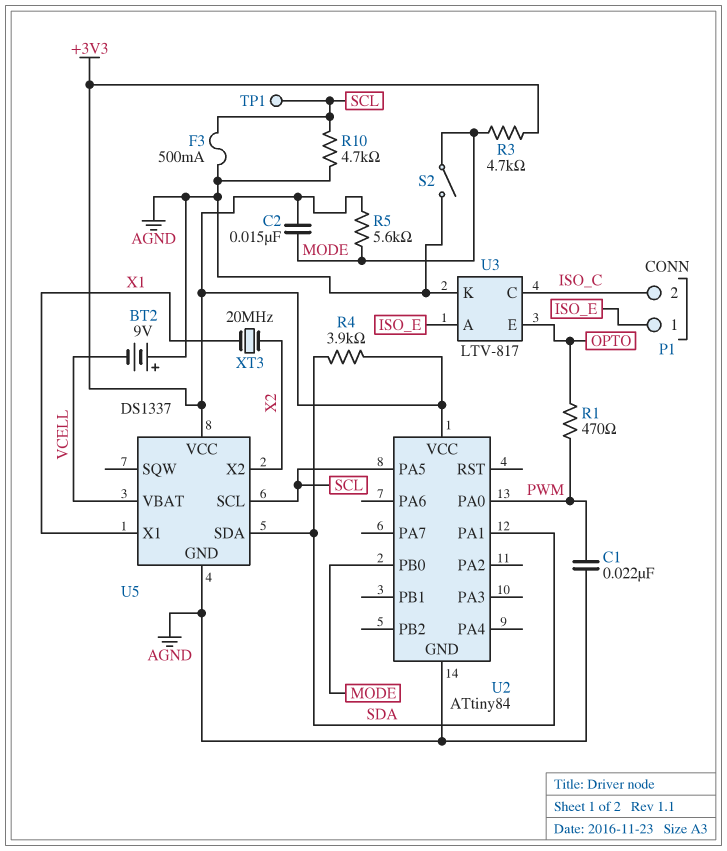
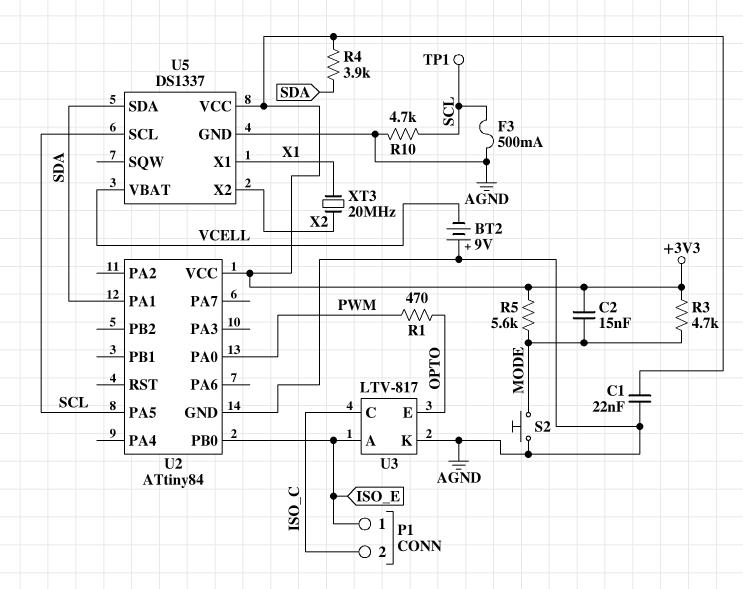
C1: 22nF (AGND, PWM) -> 22nF (+3V3, AGND)
S2: switch (AGND, MODE) -> button (AGND, MODE)
U2 pin PB0: MODE -> ISO_E

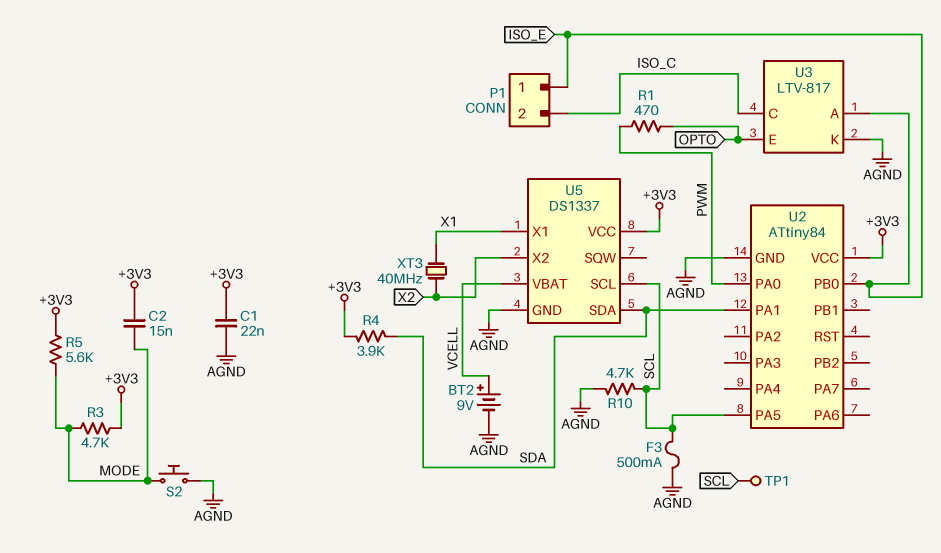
BT2: 9V (plus AGND, minus VCELL) -> 9V (plus VCELL, minus AGND)
XT3: 20MHz (X1, X2) -> 40MHz (X1, X2)

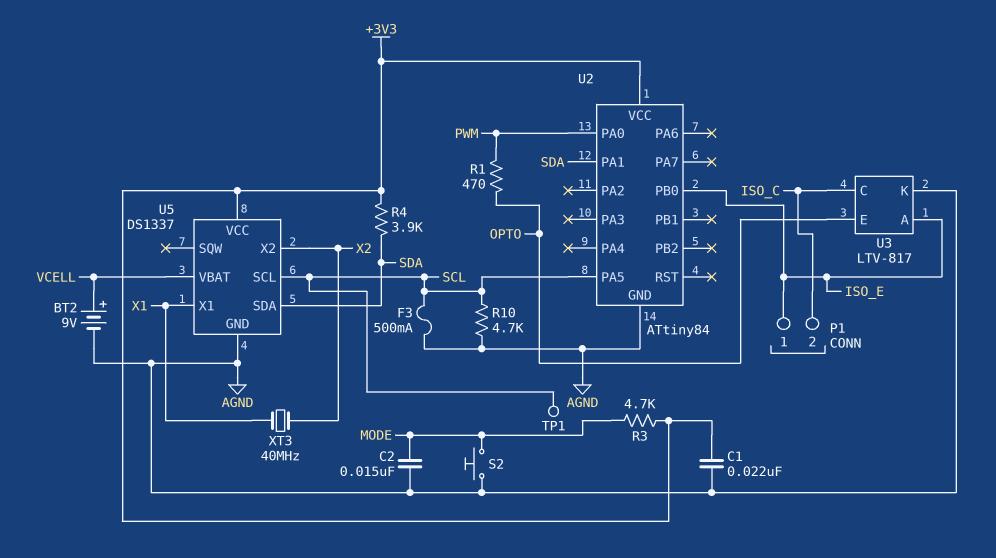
C2: 15nF (+3V3, MODE) -> 15nF (AGND, MODE)
R5: 5.6k (+3V3, MODE) -> none

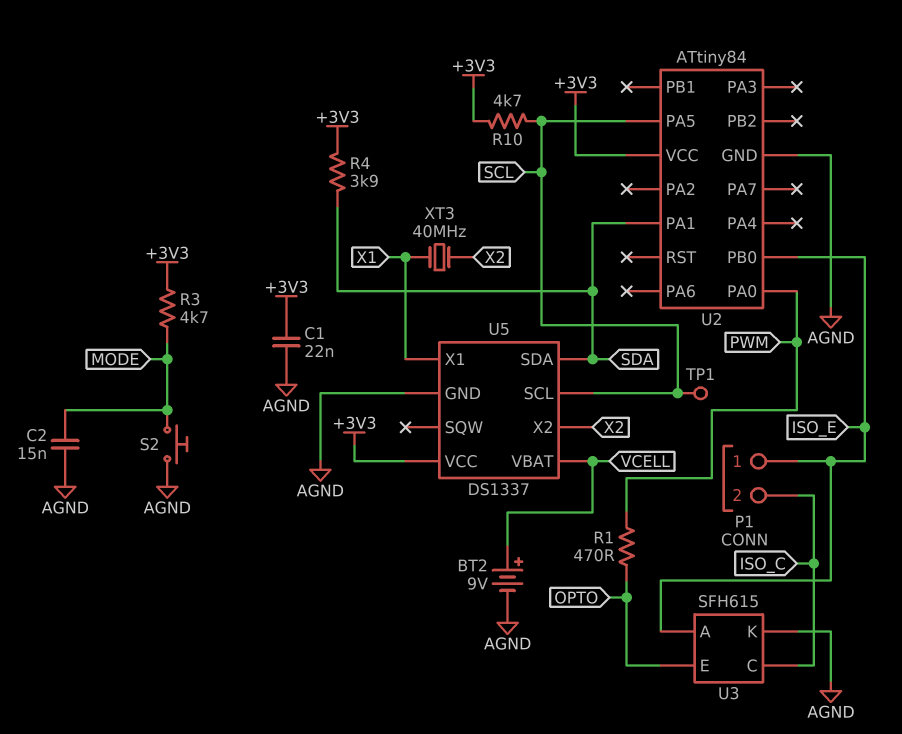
F3: 500mA (AGND, SCL) -> none
R10: 4.7k (AGND, SCL) -> 4.7k (+3V3, SCL)
U3: LTV-817 -> SFH615

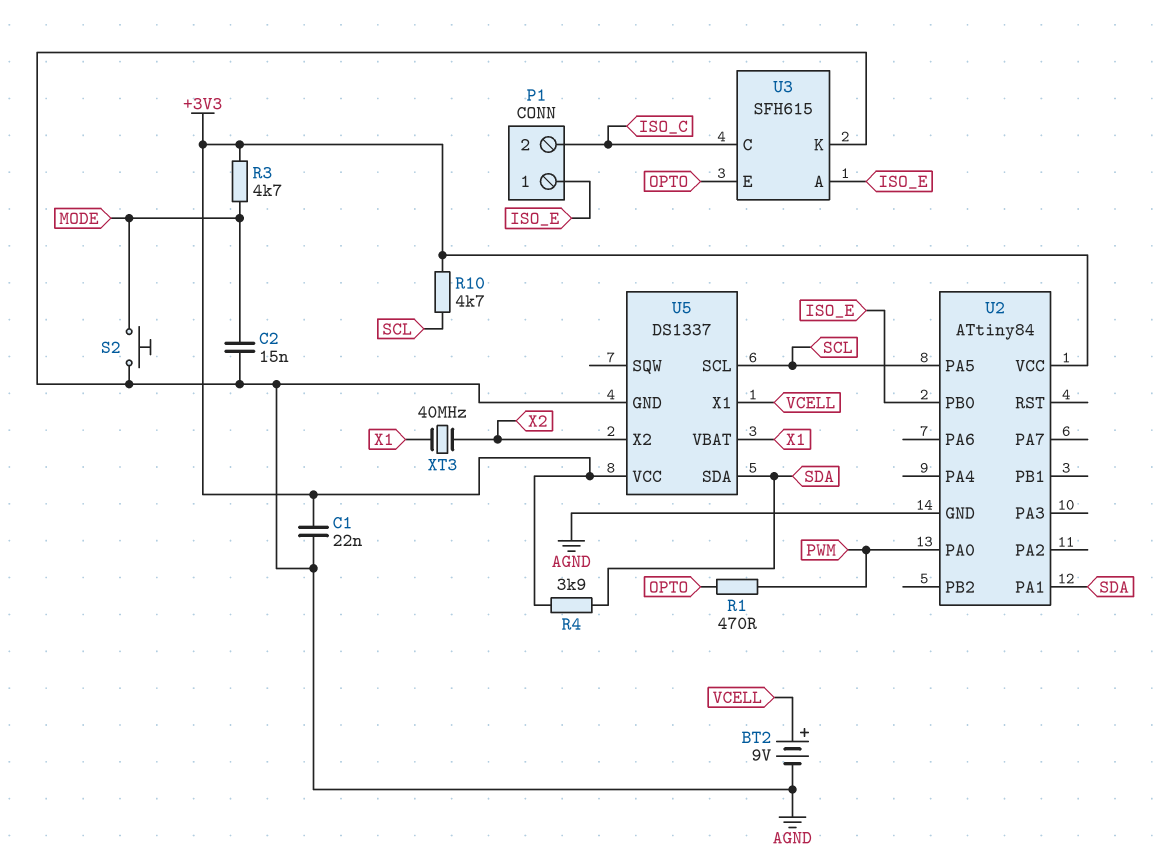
TP1: test point (SCL) -> none
U5 pin VBAT: VCELL -> X1
U5 pin X1: X1 -> VCELL

